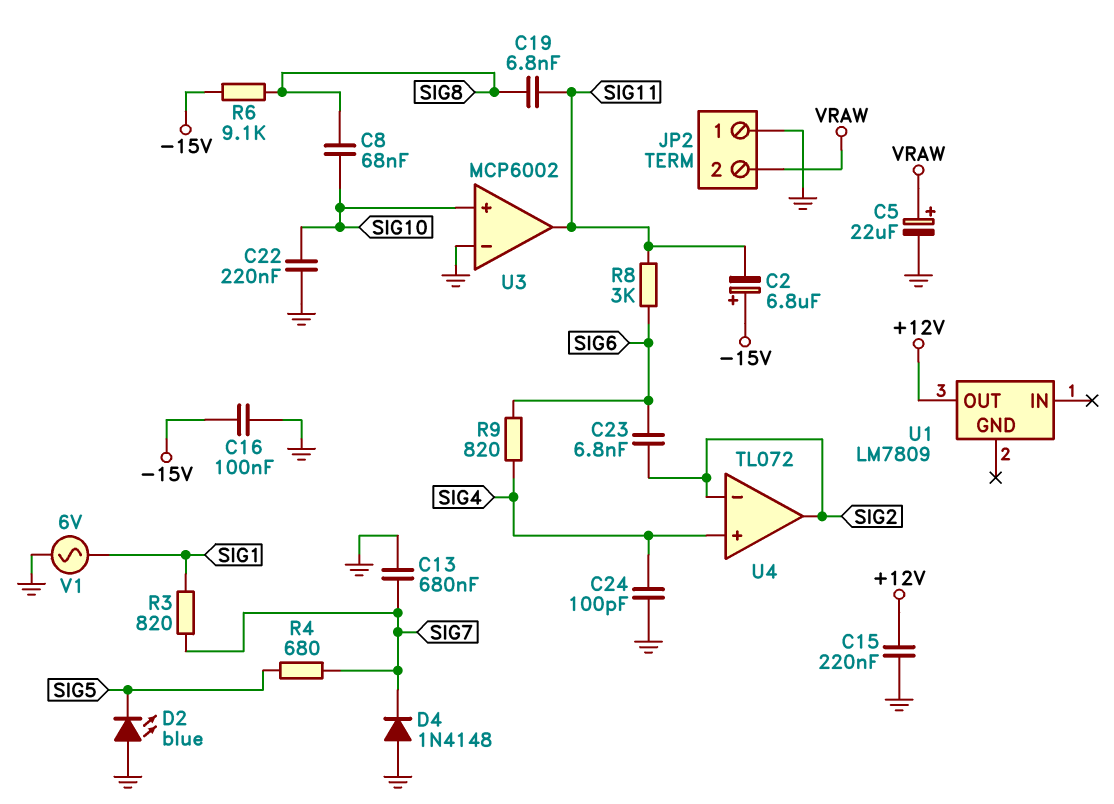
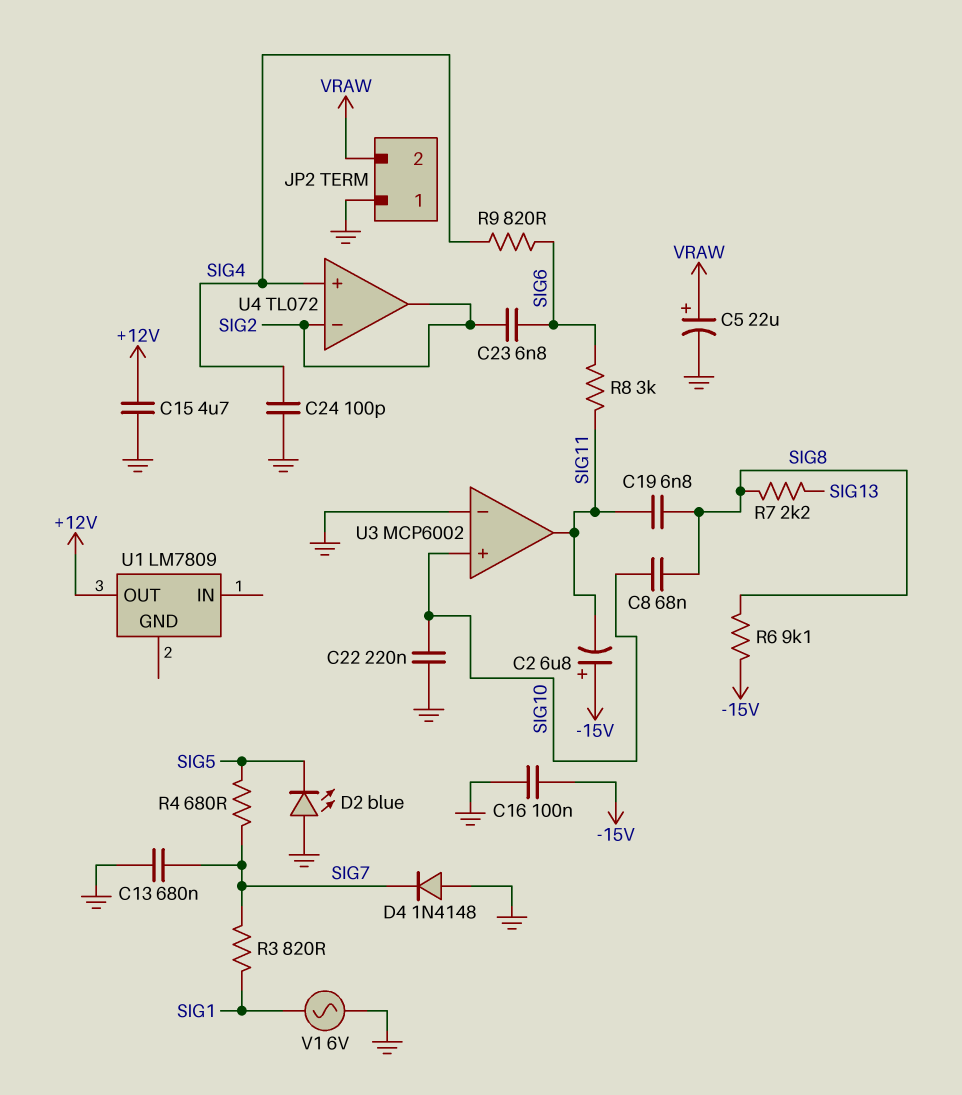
C15: 220nF (+12V, GND) -> 4.7uF (+12V, GND)
R7: none -> 2.2k (SIG8, SIG13)

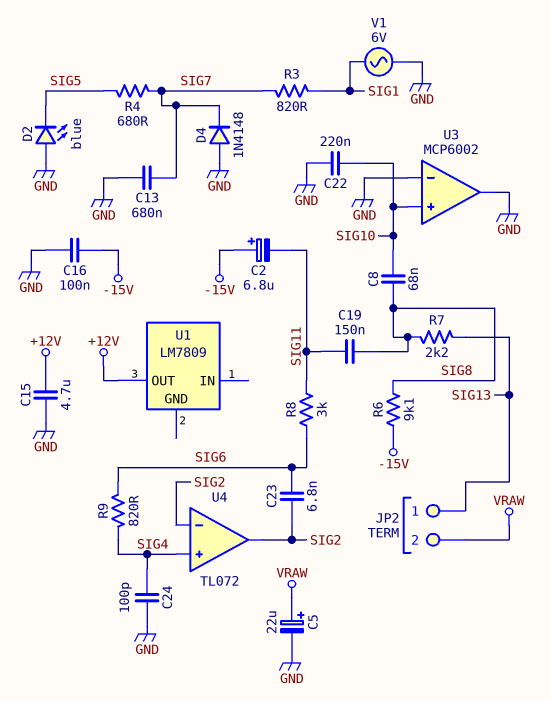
C19: 6.8nF (SIG8, SIG11) -> 150nF (SIG8, SIG11)
JP2 pin 1: GND -> SIG13
U3 pin out: SIG11 -> GND

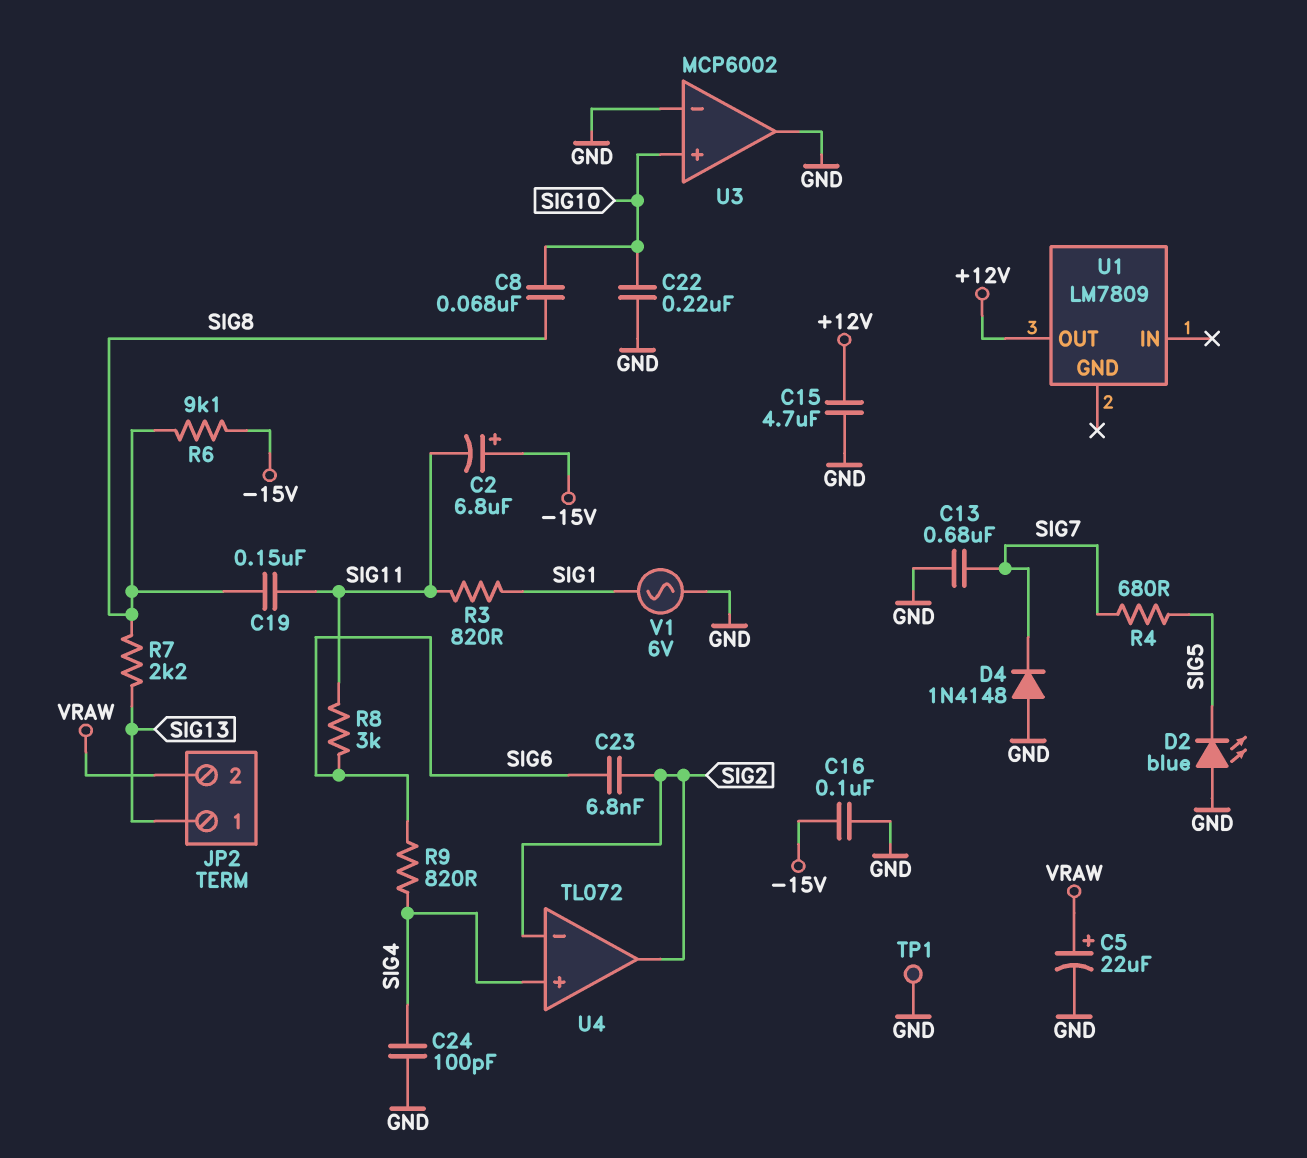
R3: 820 (SIG1, SIG7) -> 820 (SIG1, SIG11)
TP1: none -> test point (GND)

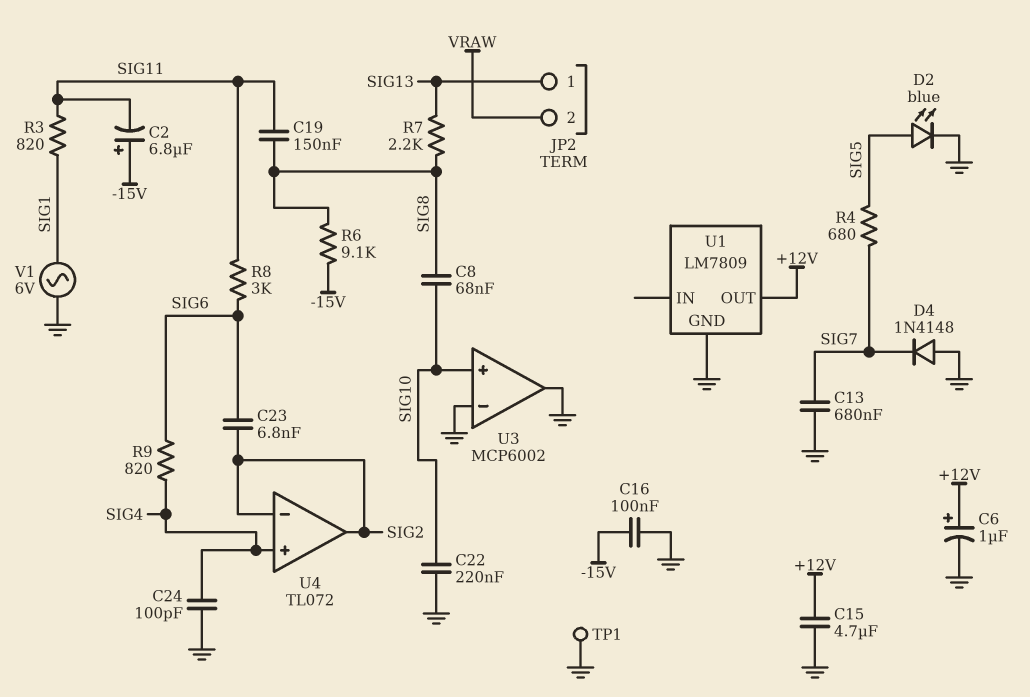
C5: 22uF (plus VRAW, minus GND) -> none
C6: none -> 1uF (plus +12V, minus GND)
D2: LED blue (A GND, K SIG5) -> LED blue (A SIG5, K GND)
U1 pin GND: none -> GND

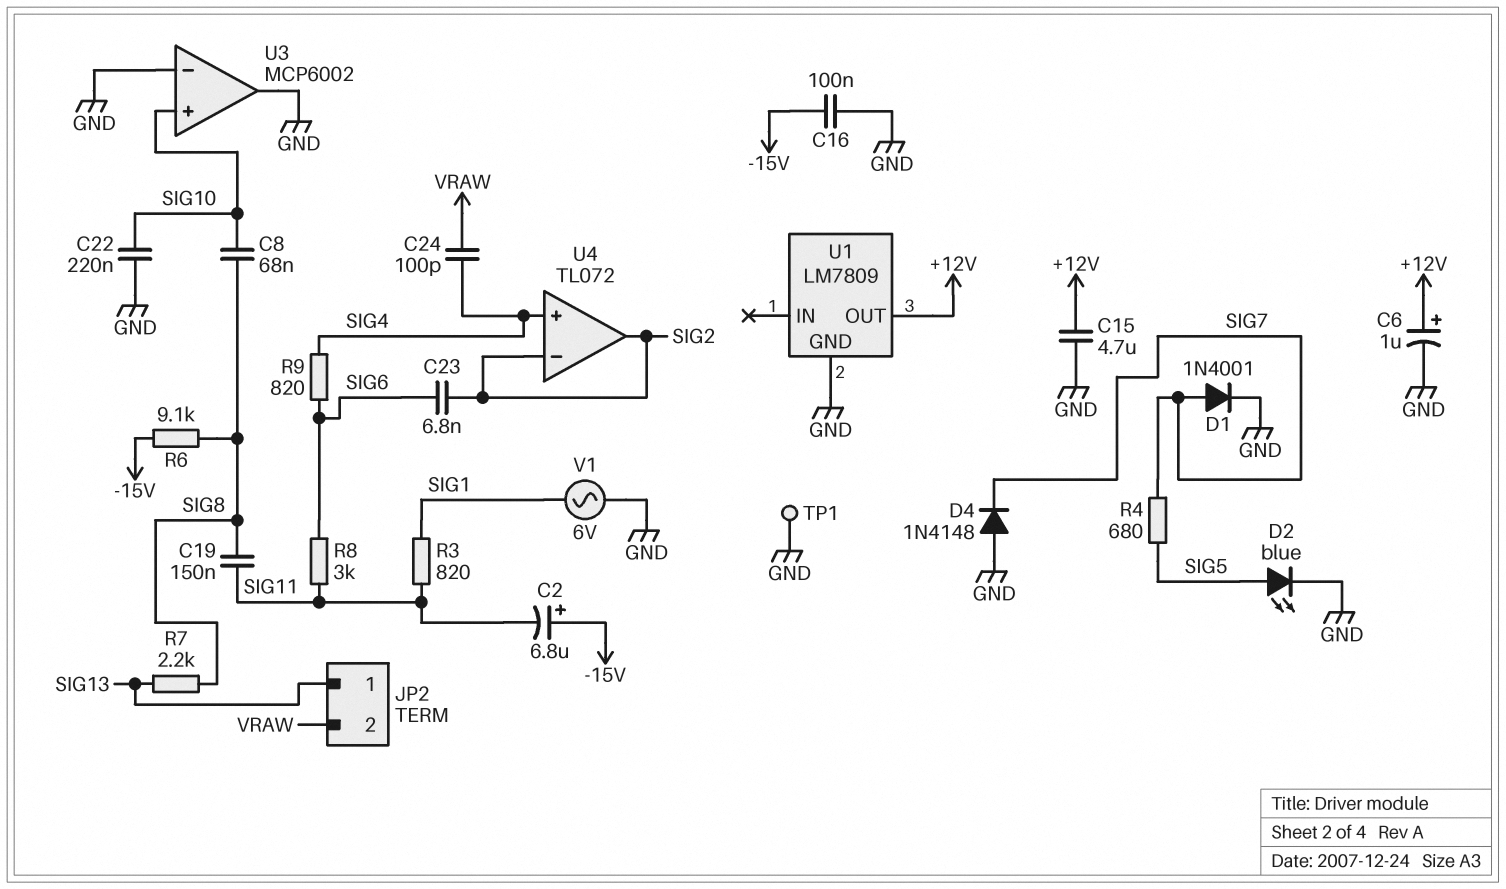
C13: 680nF (GND, SIG7) -> none
C24: 100pF (GND, SIG4) -> 100pF (SIG4, VRAW)
D1: none -> diode 1N4001 (A SIG7, K GND)

